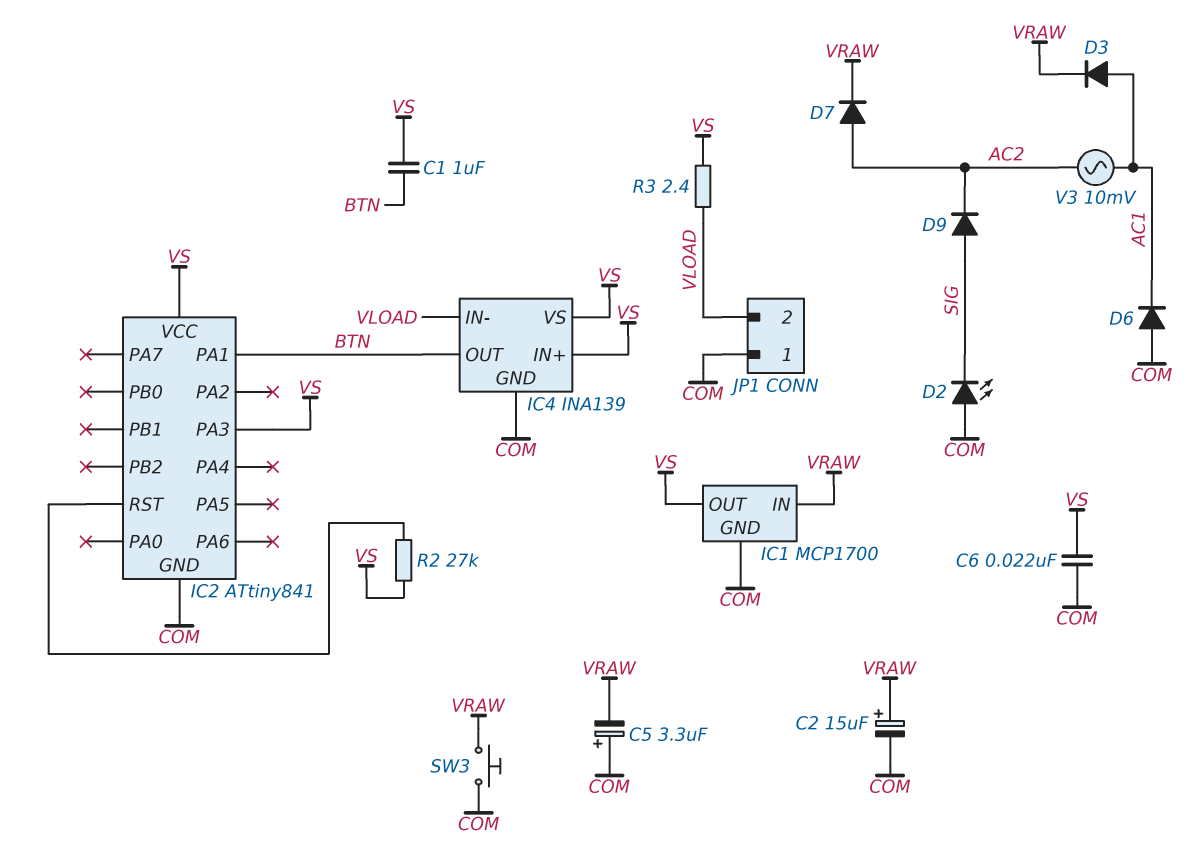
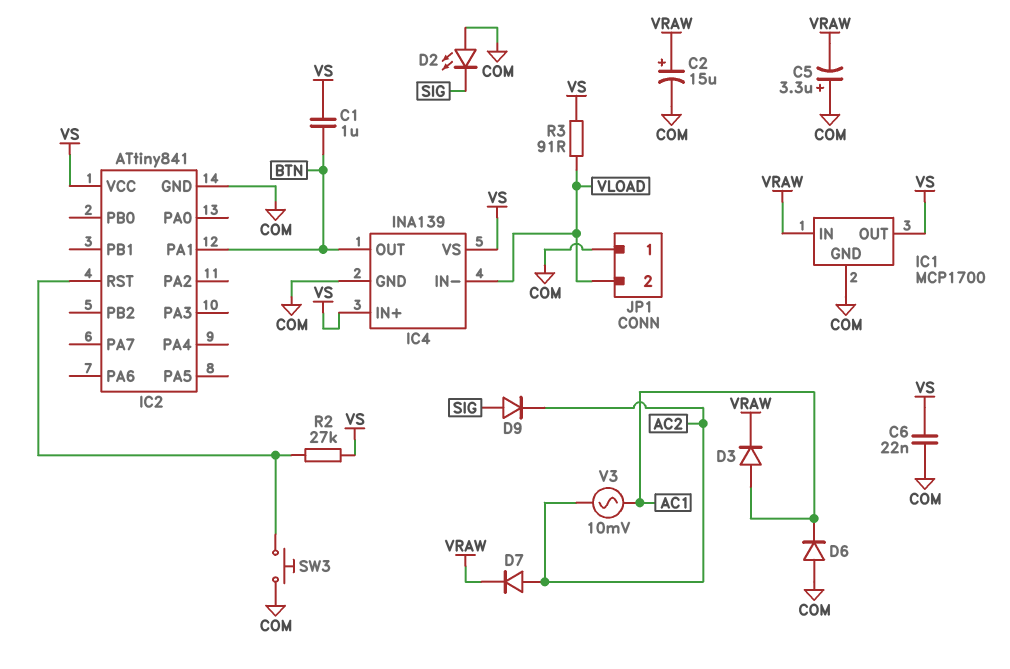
IC2 pin PA3: VS -> none
R3: 2.4 (VLOAD, VS) -> 91 (VLOAD, VS)
SW3: button (COM, VRAW) -> button (COM, IC2/RST)

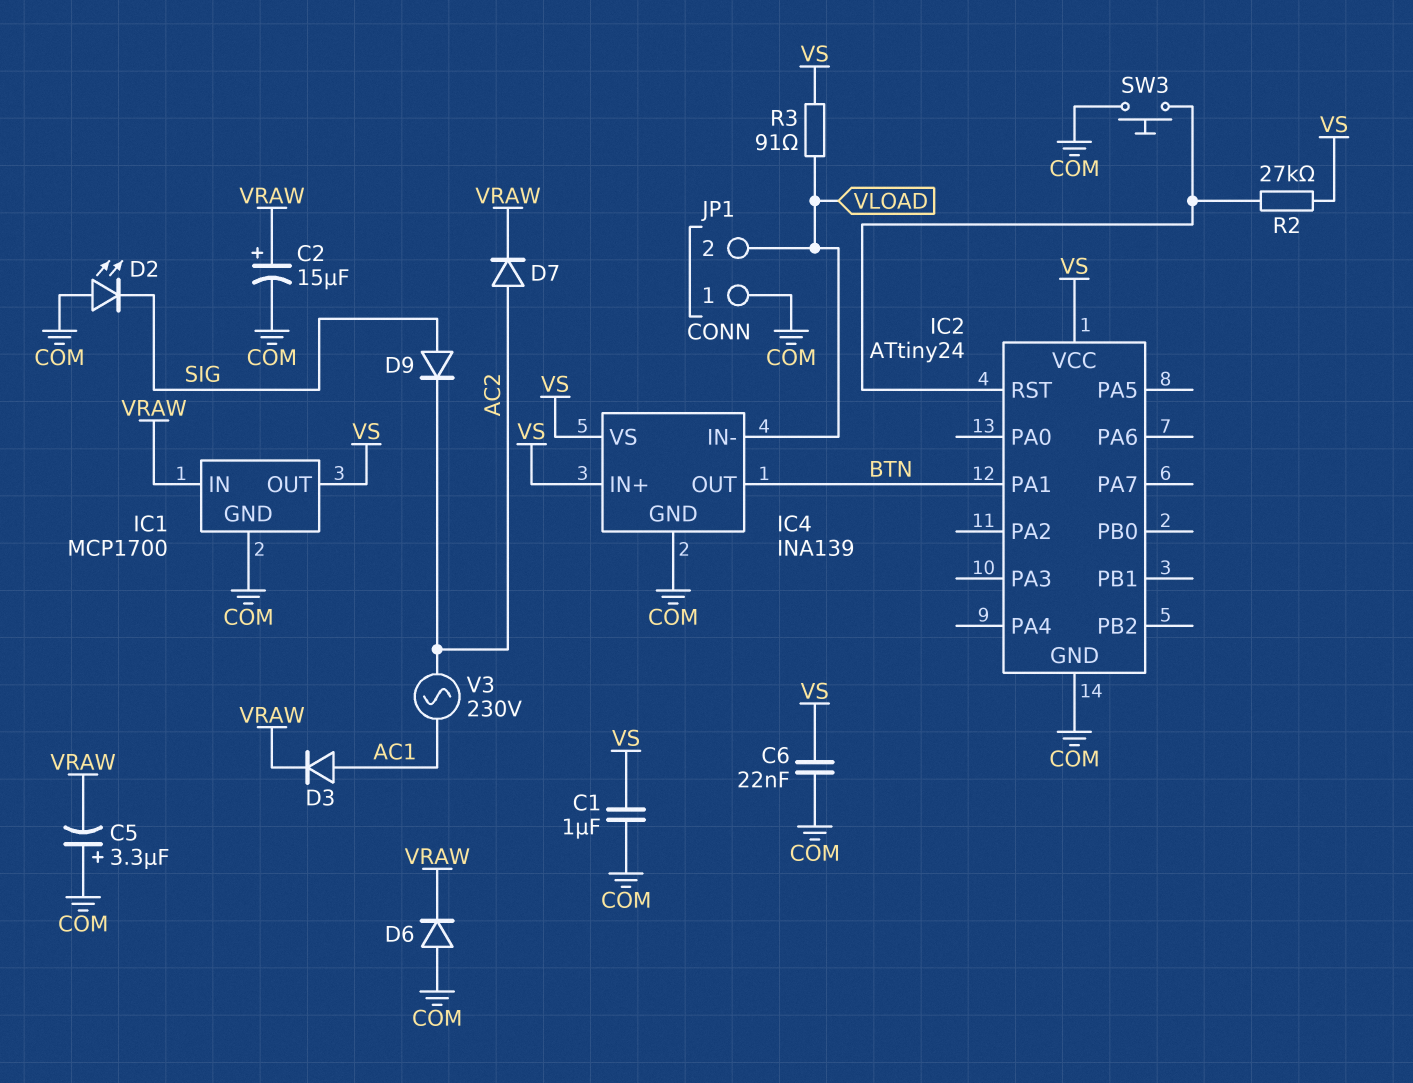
C1: 1uF (BTN, VS) -> 1uF (COM, VS)
D6: diode (A COM, K AC1) -> diode (A COM, K VRAW)
IC2: ATtiny841 -> ATtiny24
V3: AC 10mV (AC1, AC2) -> AC 230V (AC1, AC2)

